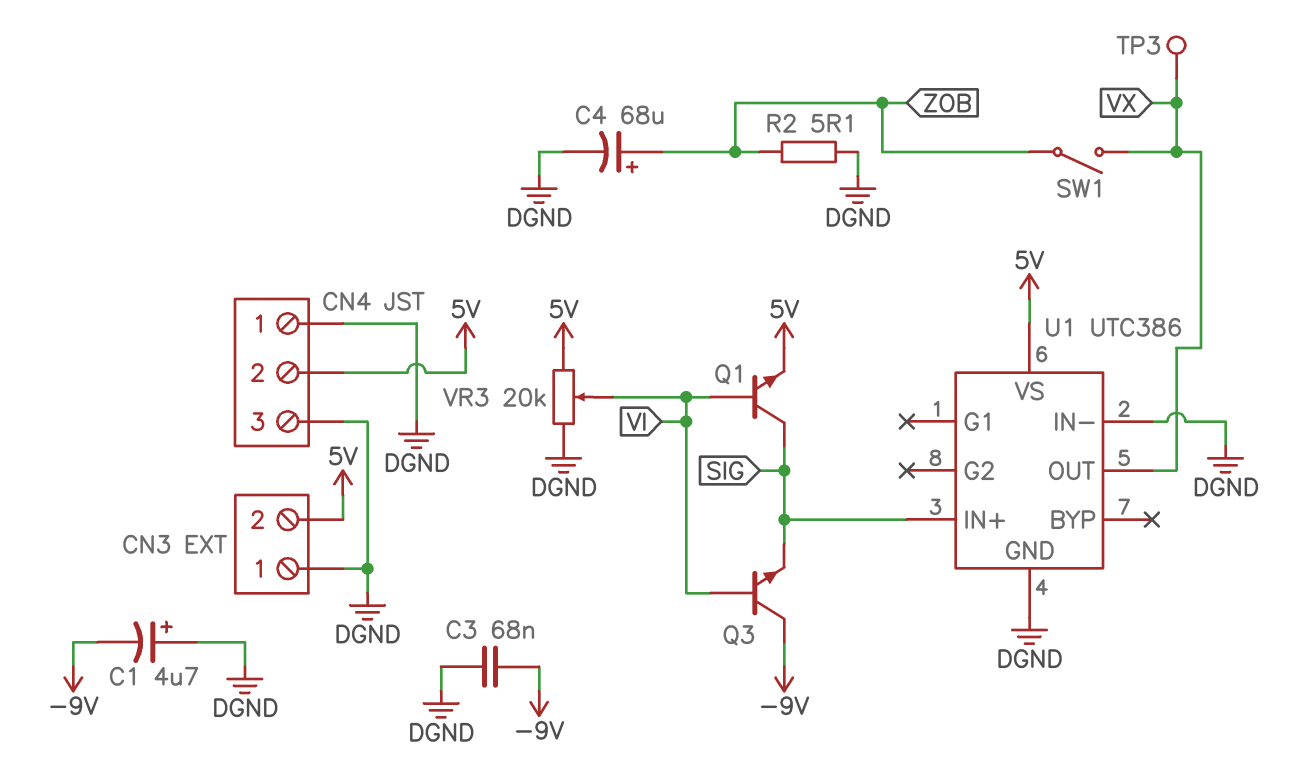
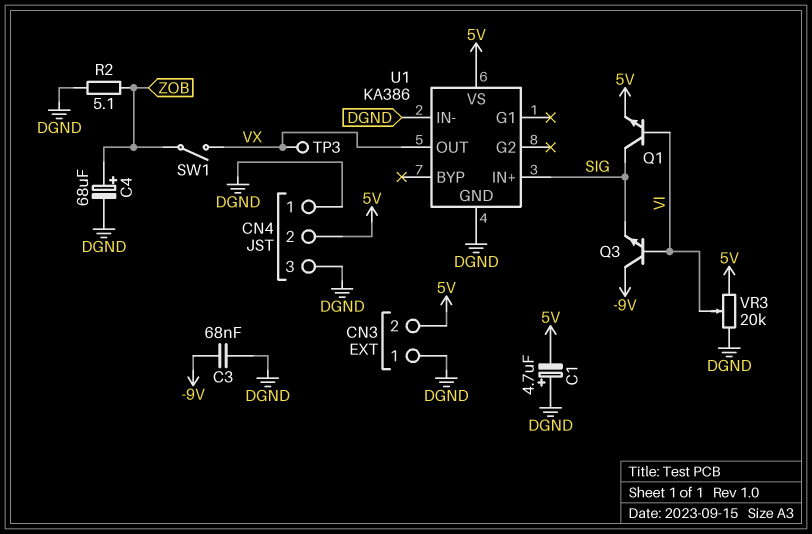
C1: 4.7uF (plus DGND, minus -9V) -> 4.7uF (plus DGND, minus 5V)
U1: UTC386 -> KA386

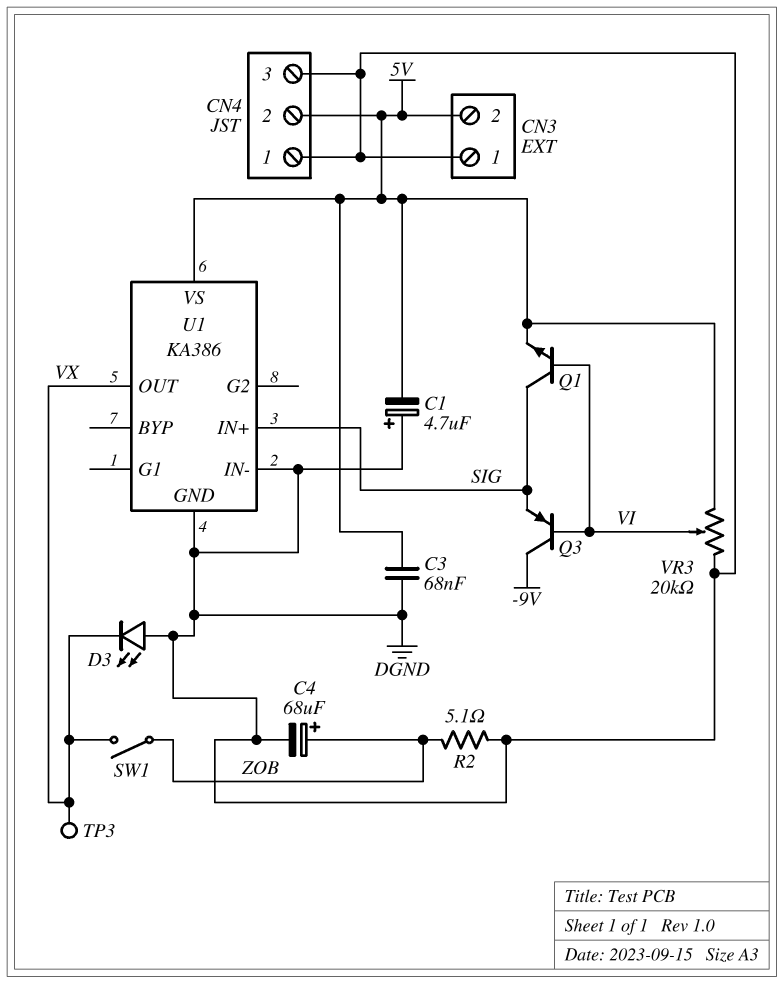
C3: 68nF (-9V, DGND) -> 68nF (5V, DGND)
D3: none -> LED (A DGND, K VX)
Q3: NPN (B VI, C -9V, E SIG) -> PNP (B VI, C -9V, E SIG)

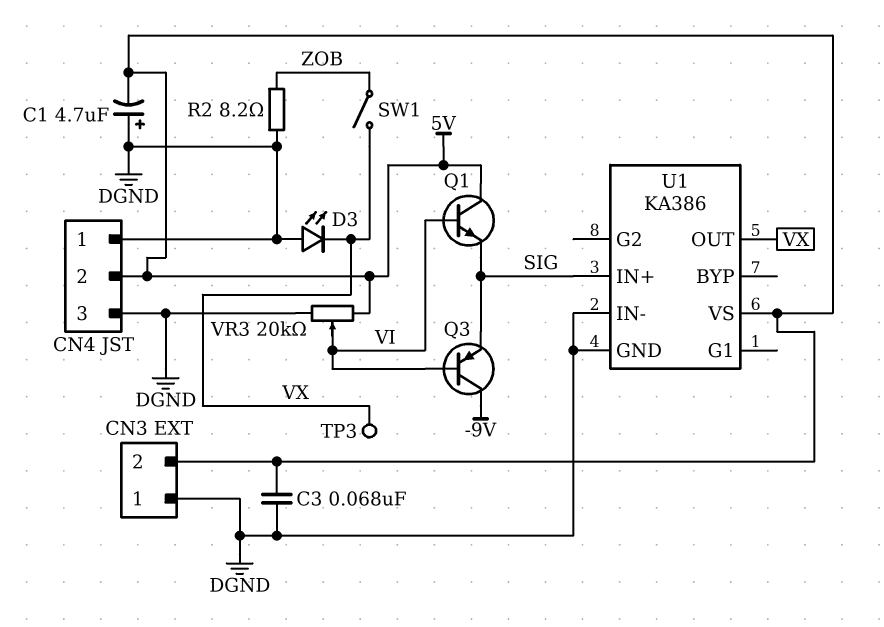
C4: 68uF (plus ZOB, minus DGND) -> none
Q1: NPN (B VI, C SIG, E 5V) -> NPN (B VI, C 5V, E SIG)
R2: 5.1 (DGND, ZOB) -> 8.2 (DGND, ZOB)

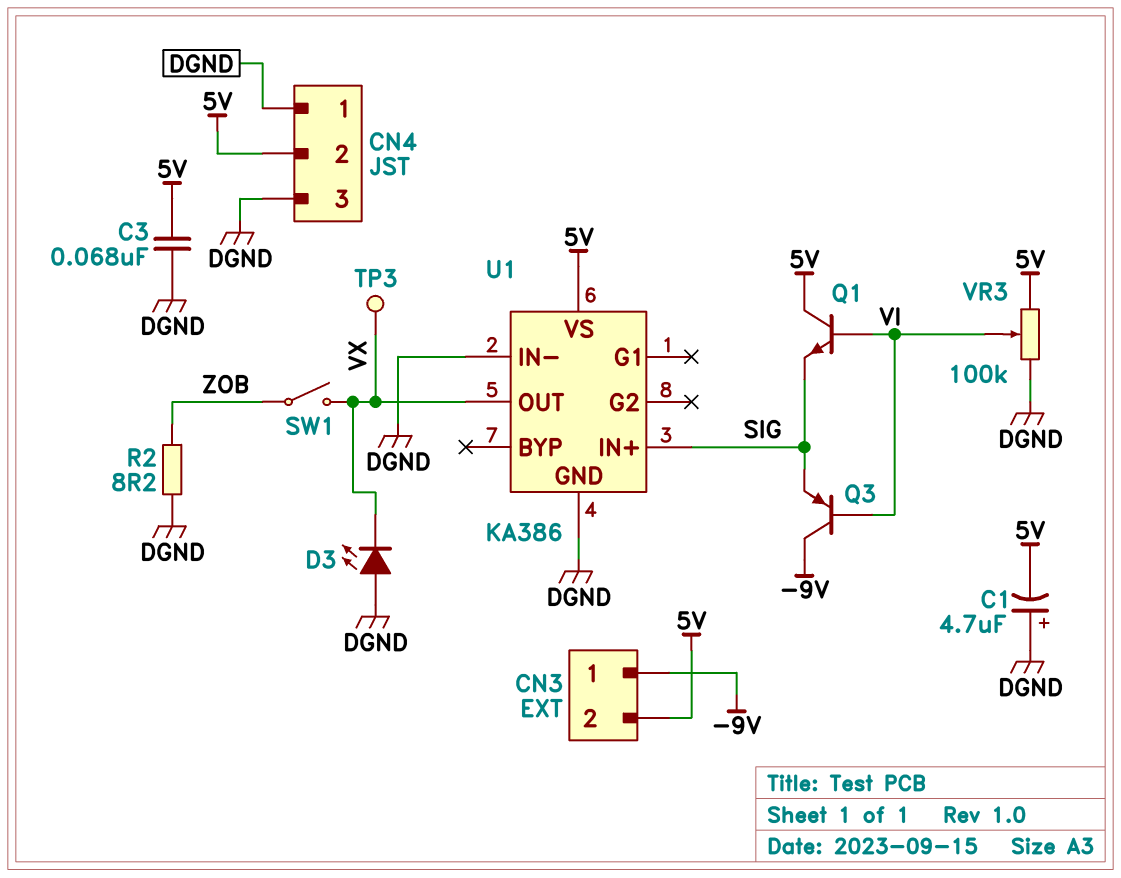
CN3 pin 1: DGND -> -9V
VR3: 20k (5V, DGND, wiper VI) -> 100k (5V, DGND, wiper VI)

